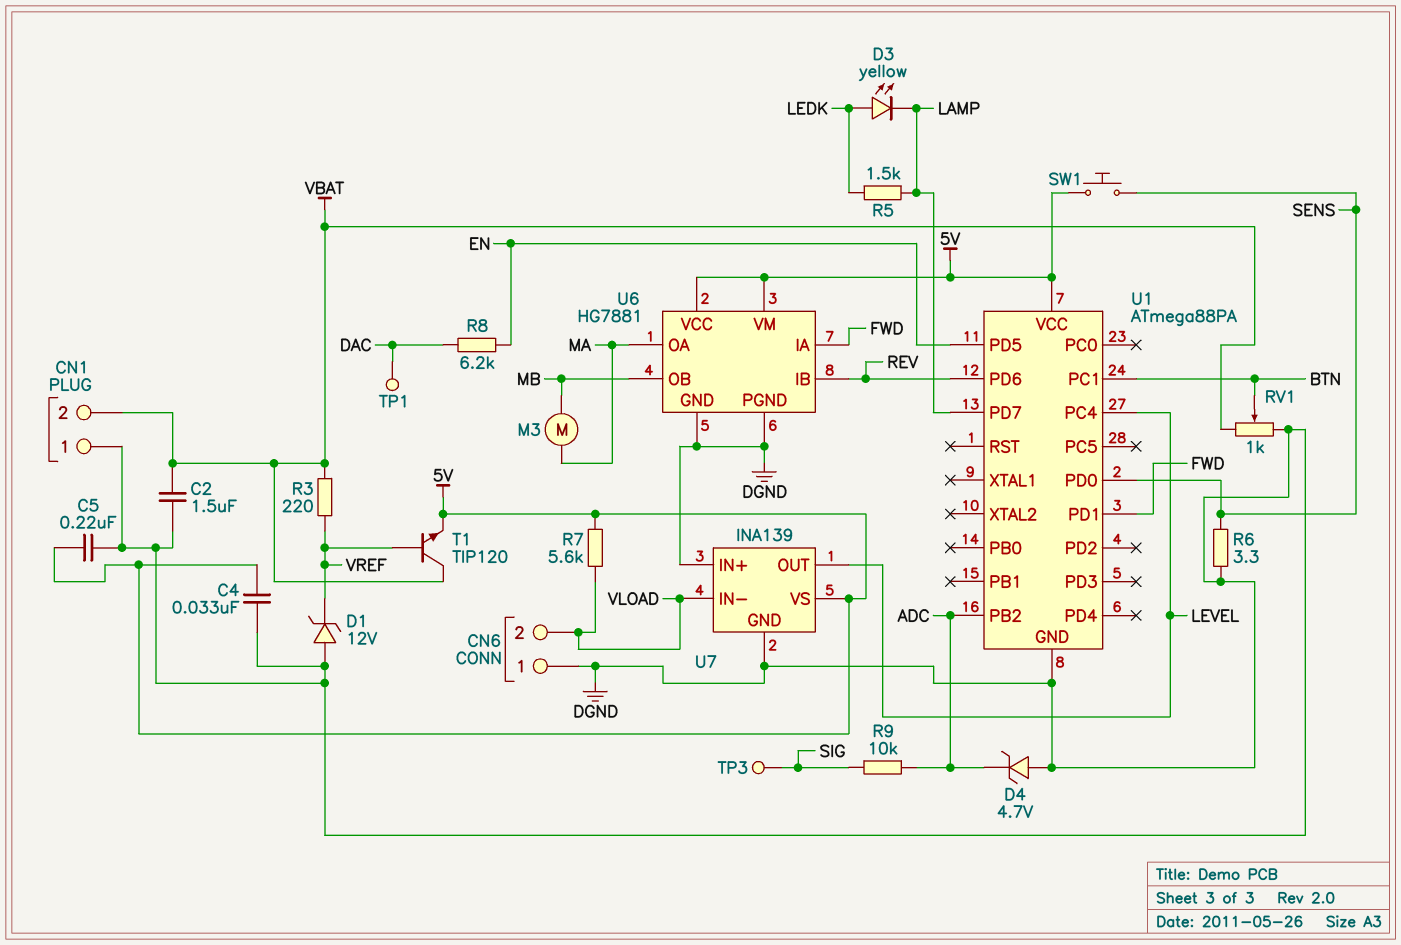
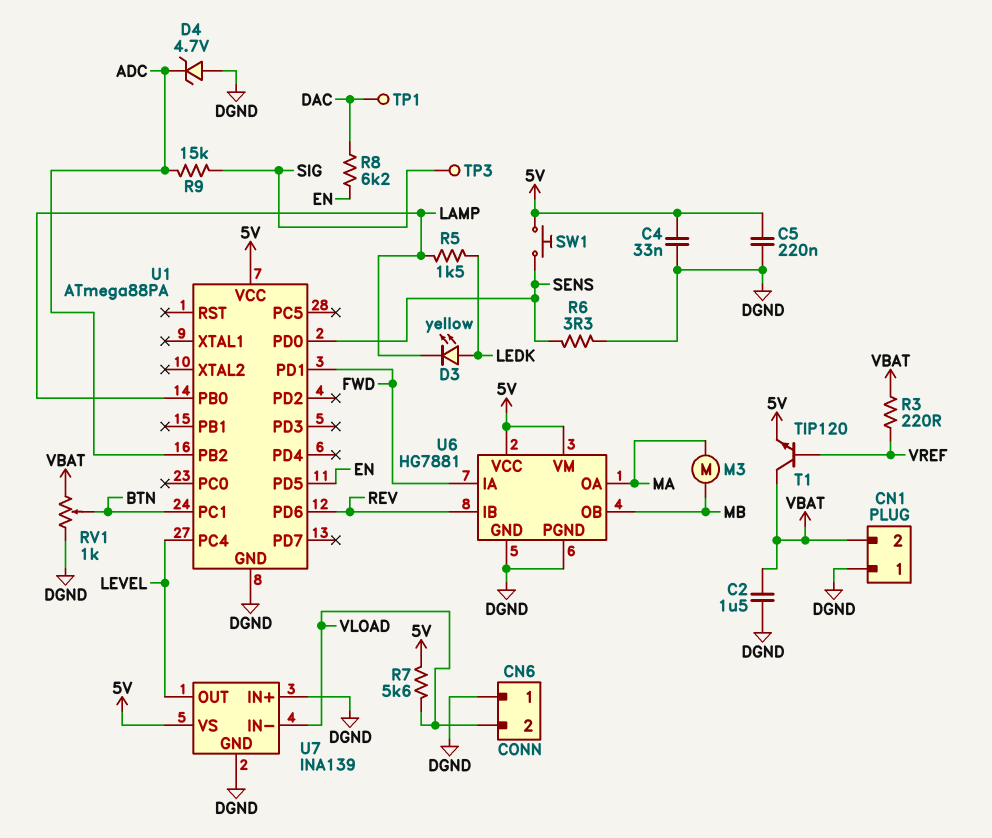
D1: zener 12V (A DGND, K VREF) -> none
R9: 10k (ADC, SIG) -> 15k (ADC, SIG)
U1 pin PB0: none -> LAMP
U1 pin PD7: LAMP -> none

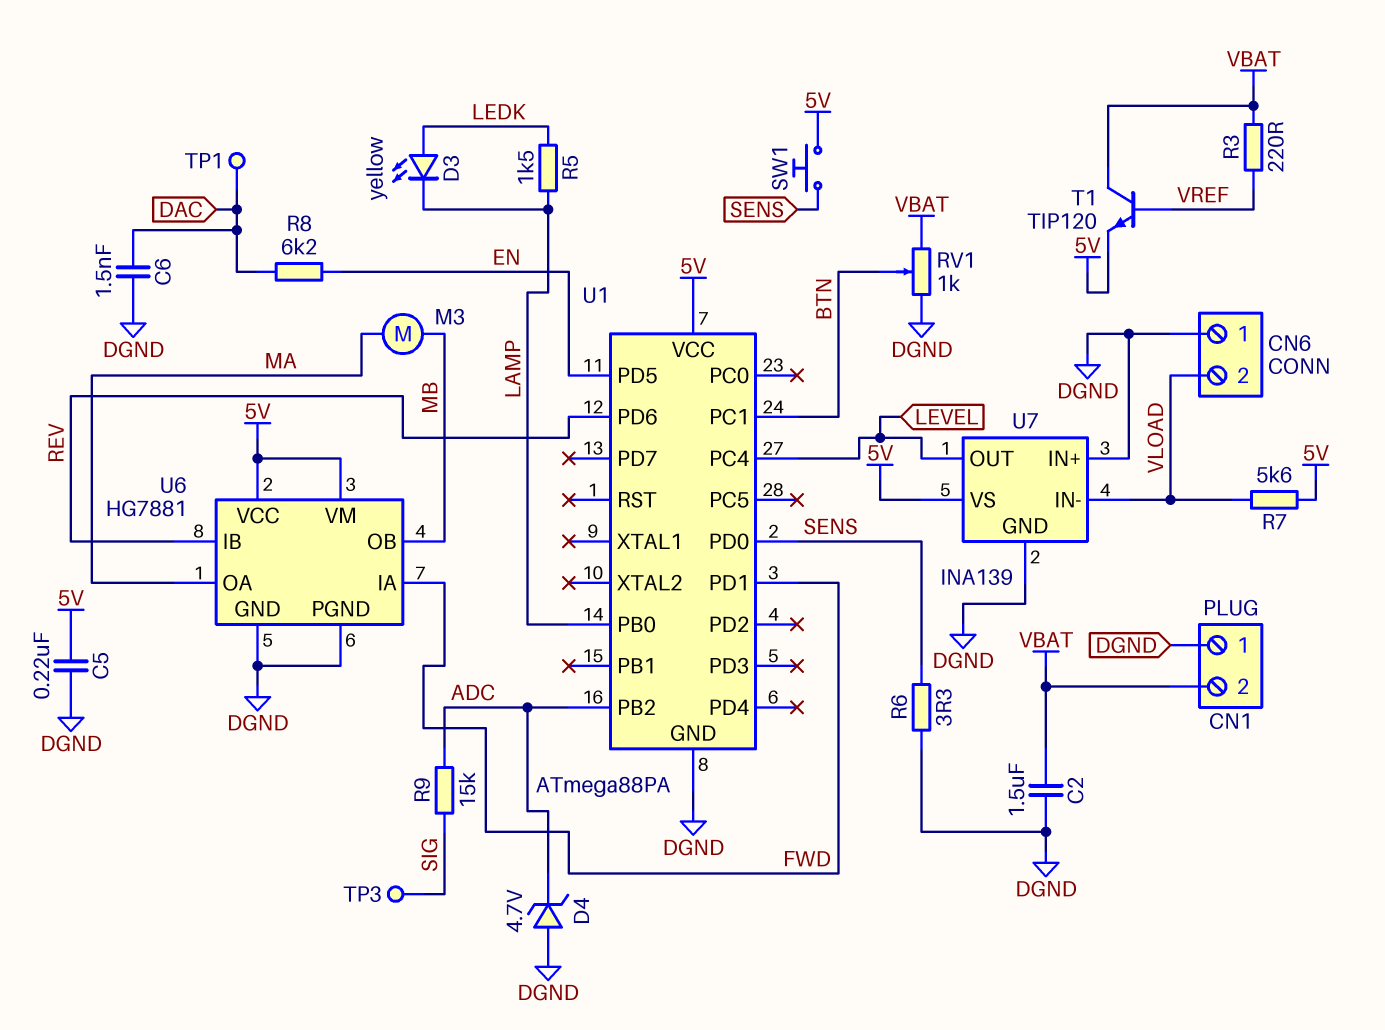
C4: 33nF (5V, DGND) -> none
C6: none -> 1.5nF (DAC, DGND)

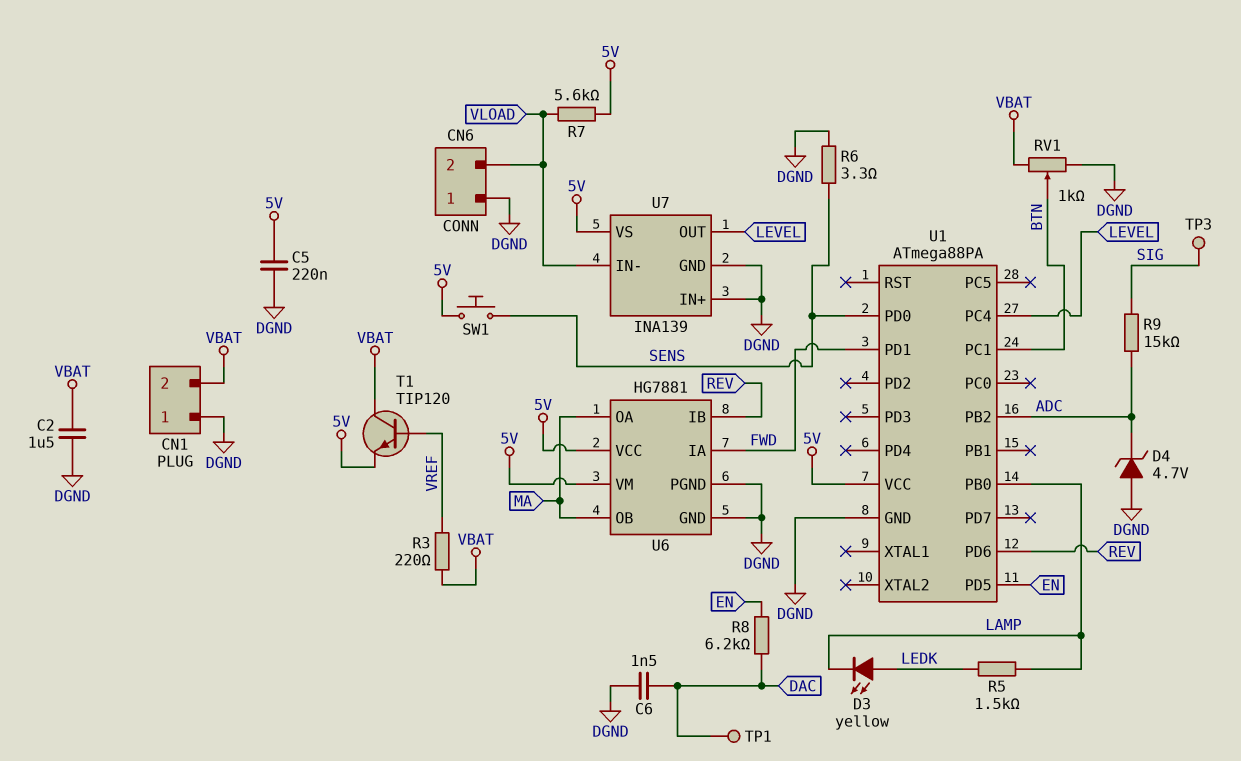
M3: motor (MA, MB) -> none
U6 pin OB: MB -> MA

